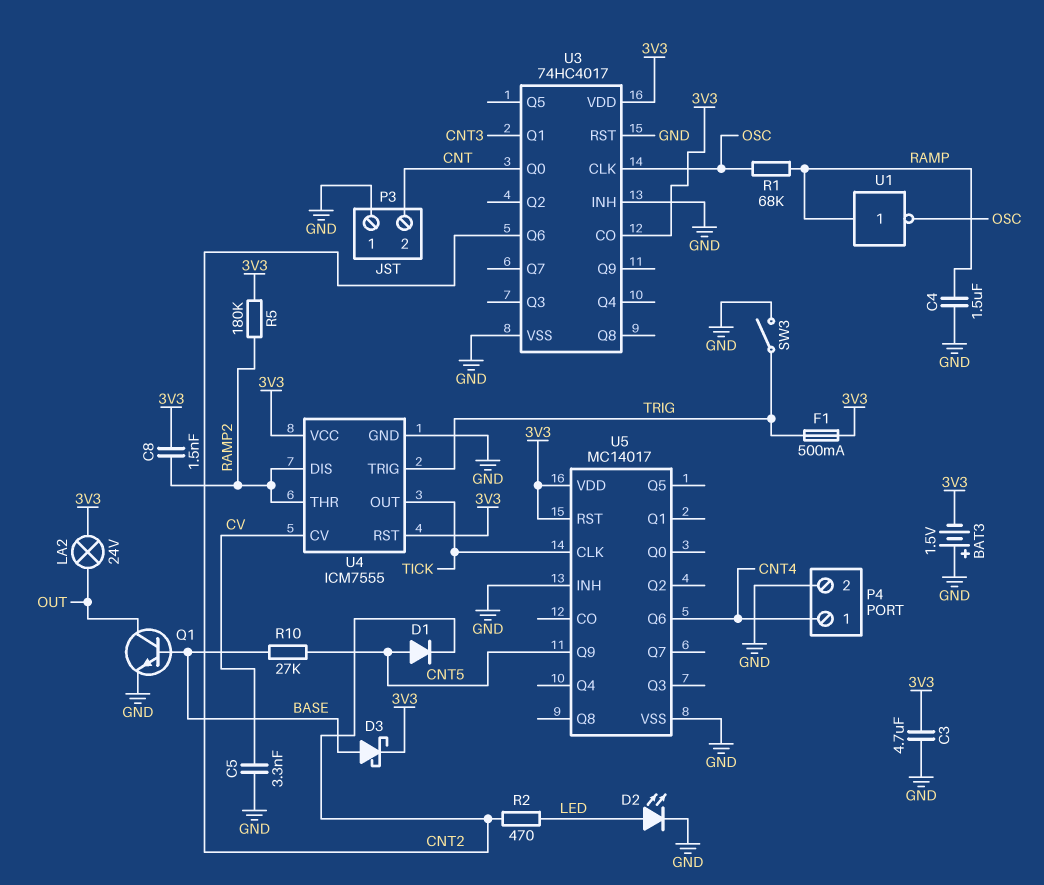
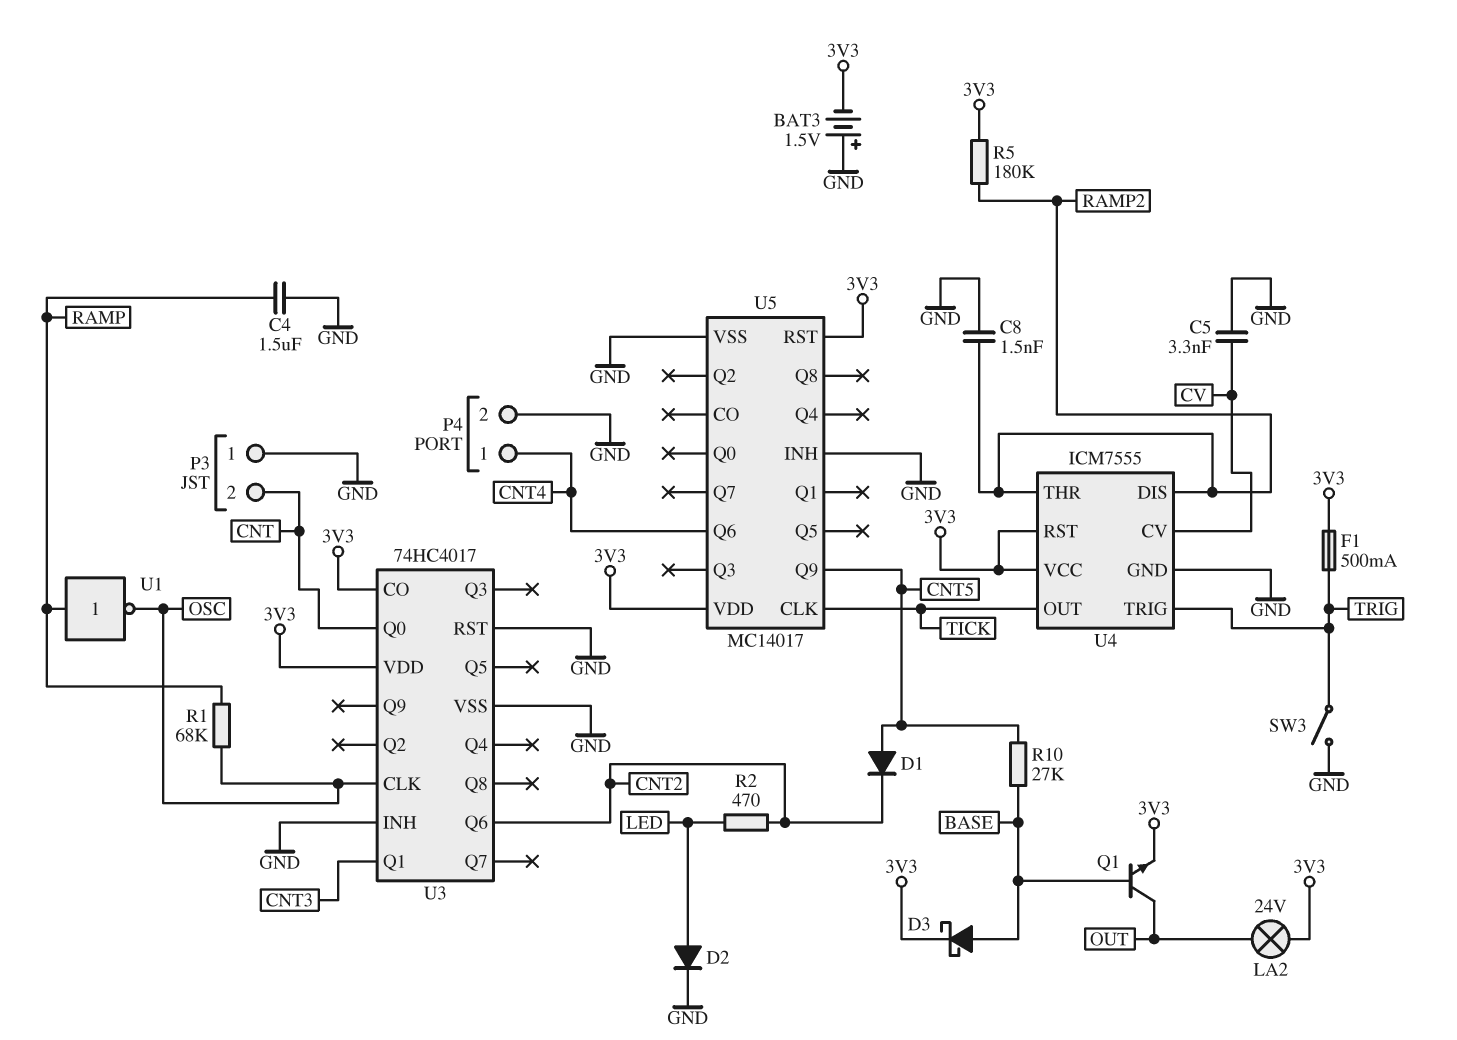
C3: 4.7uF (3V3, GND) -> none
C8: 1.5nF (3V3, RAMP2) -> 1.5nF (GND, RAMP2)
D2: LED (A LED, K GND) -> diode (A LED, K GND)
Q1: NPN (B BASE, C OUT, E GND) -> NPN (B BASE, C OUT, E 3V3)

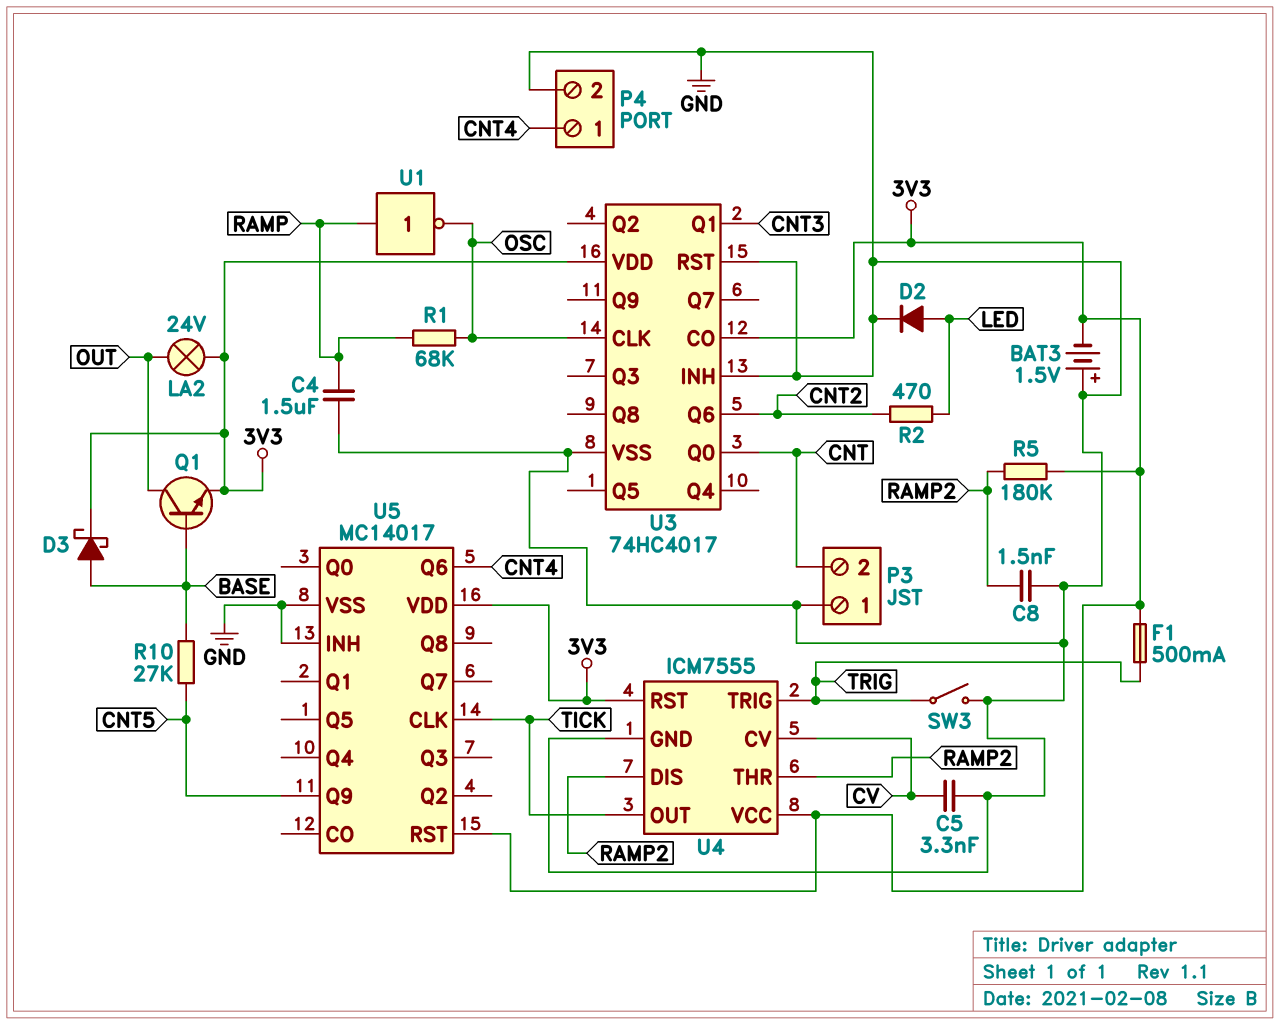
D1: diode (A CNT5, K CNT2) -> none

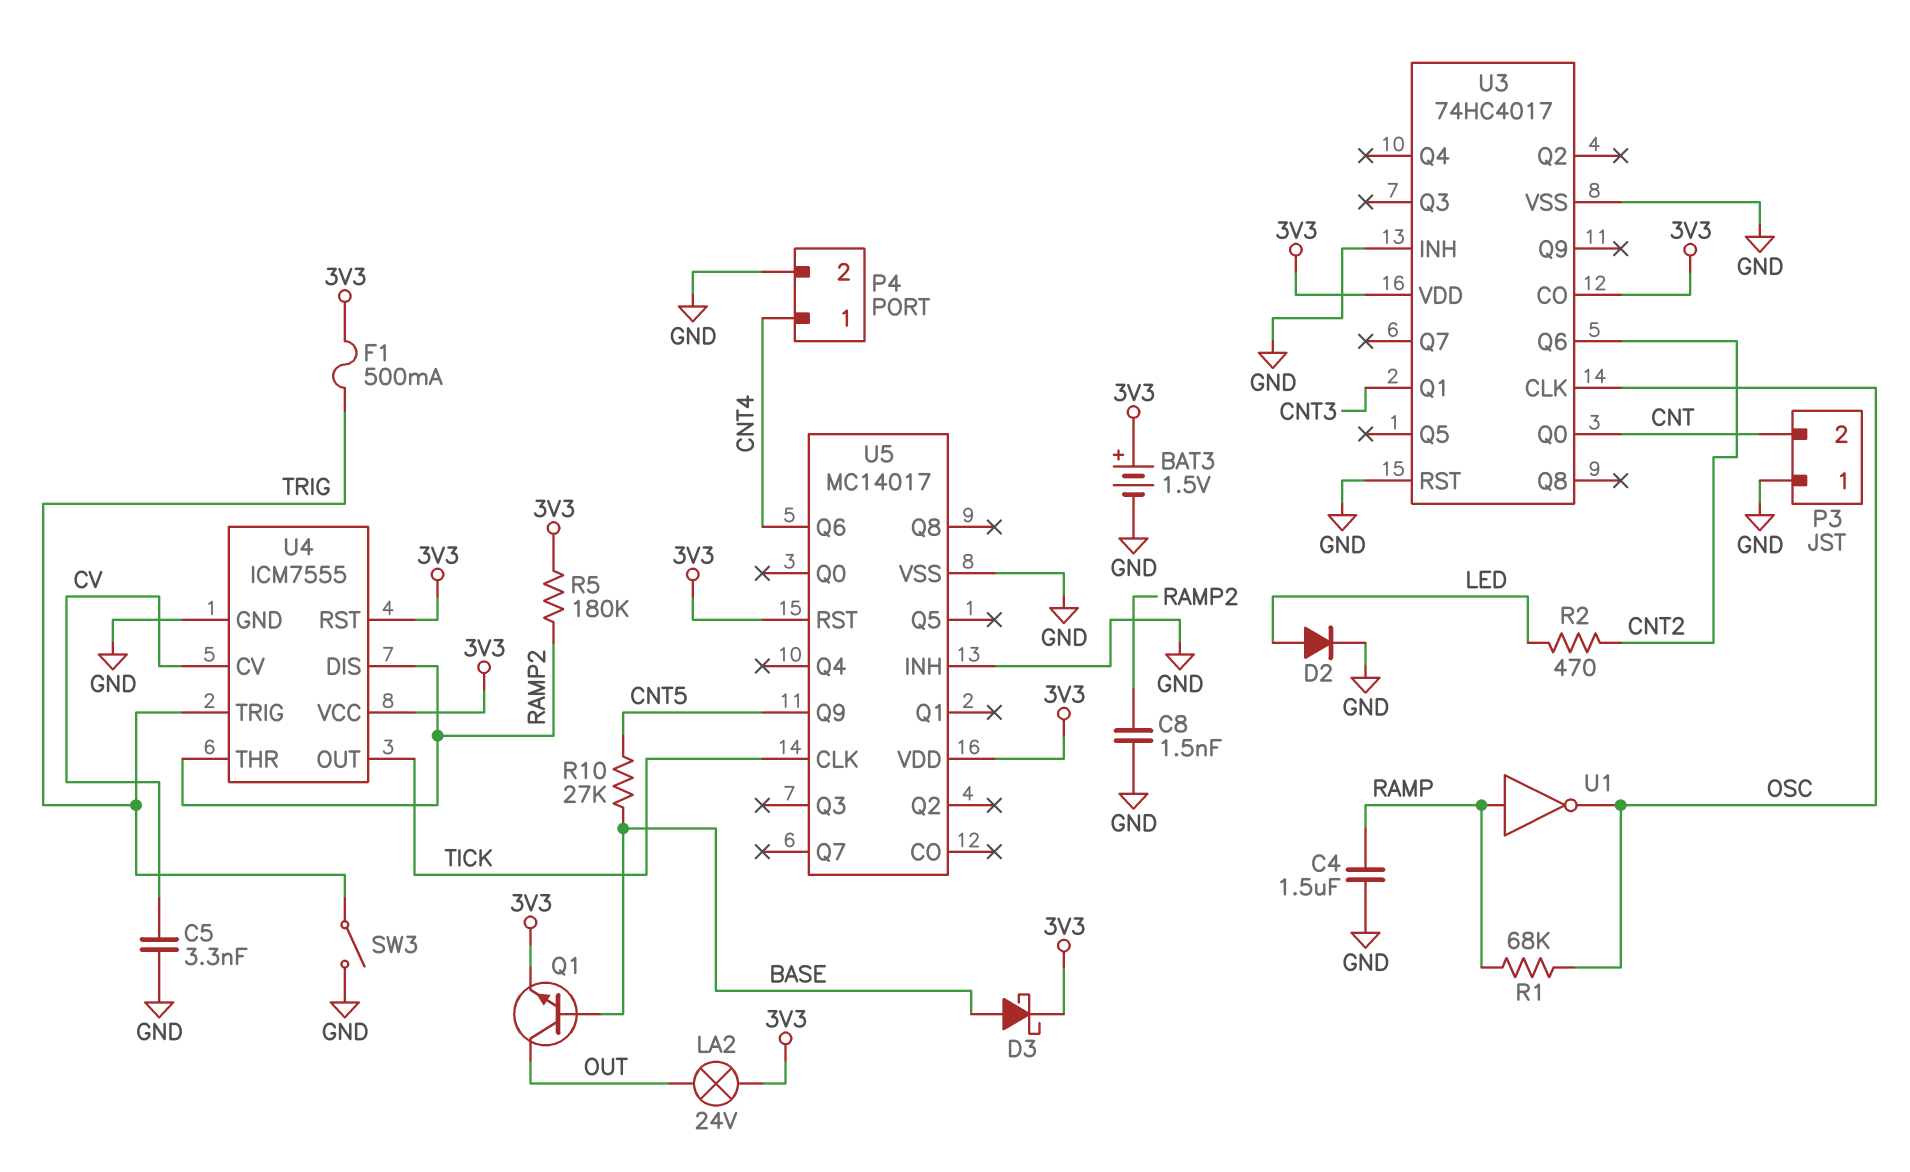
BAT3: 1.5V (plus GND, minus 3V3) -> 1.5V (plus 3V3, minus GND)

